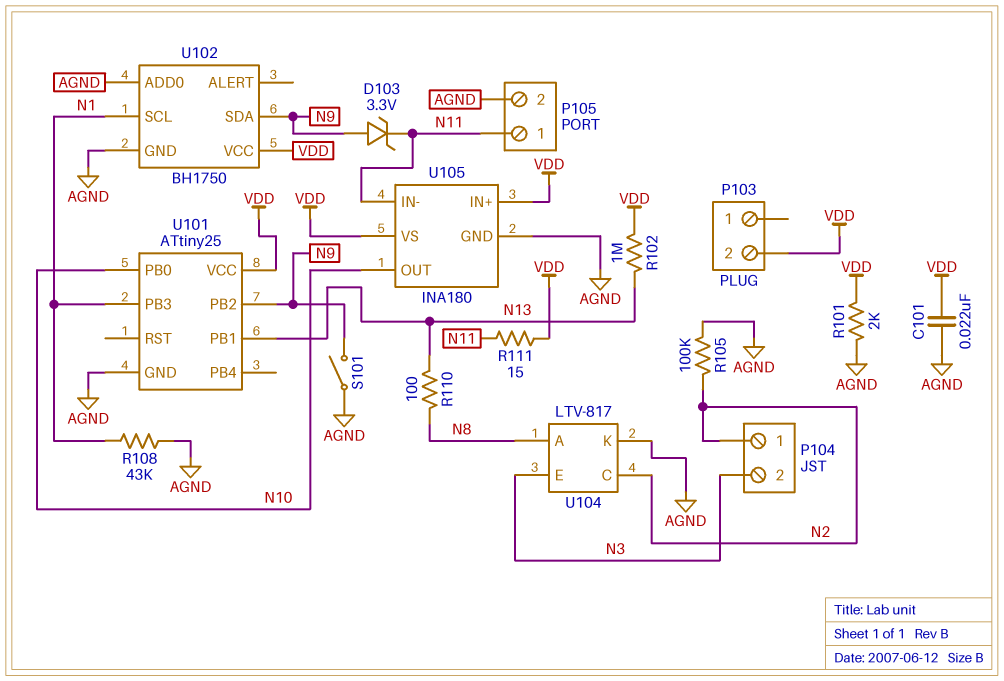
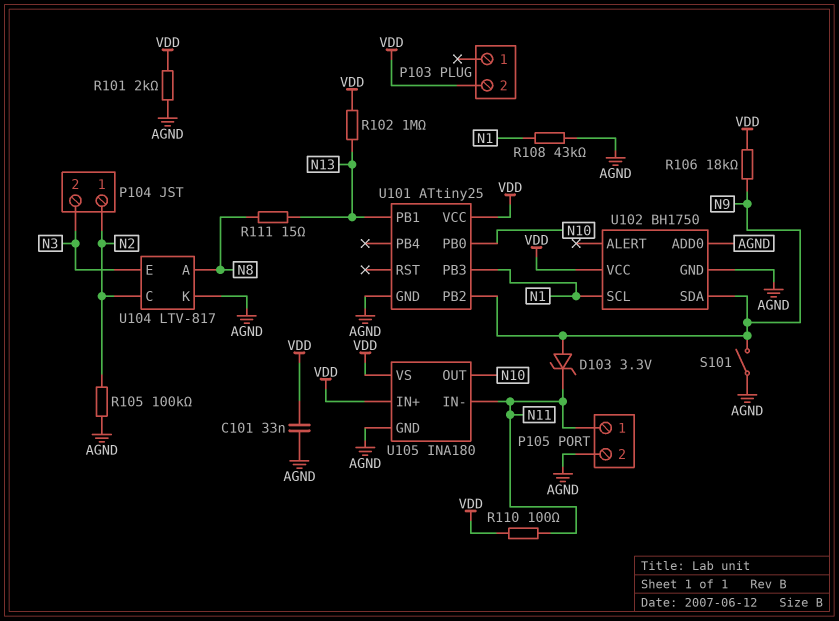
C101: 22nF (AGND, VDD) -> 33nF (AGND, VDD)
R106: none -> 18k (N9, VDD)
R110: 100 (N8, N13) -> 100 (N11, VDD)
R111: 15 (N11, VDD) -> 15 (N8, N13)

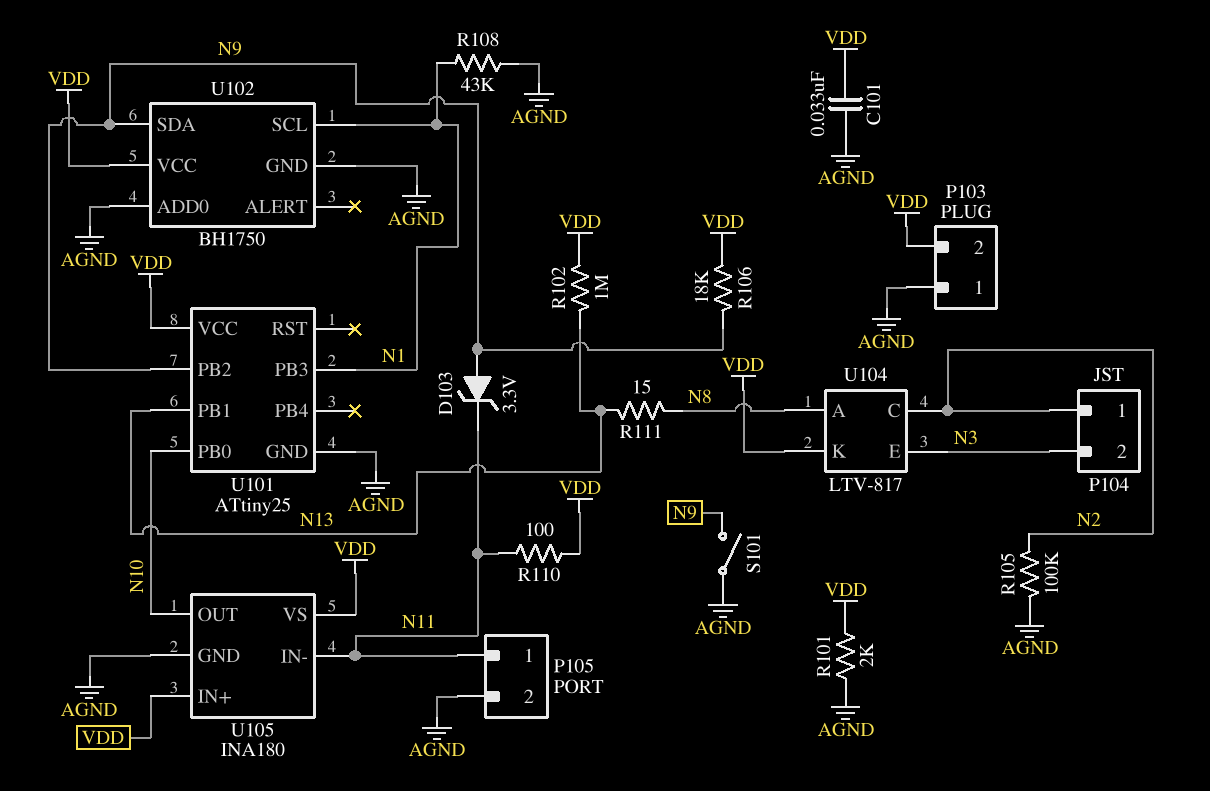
P103 pin 1: none -> AGND
U104 pin K: AGND -> VDD

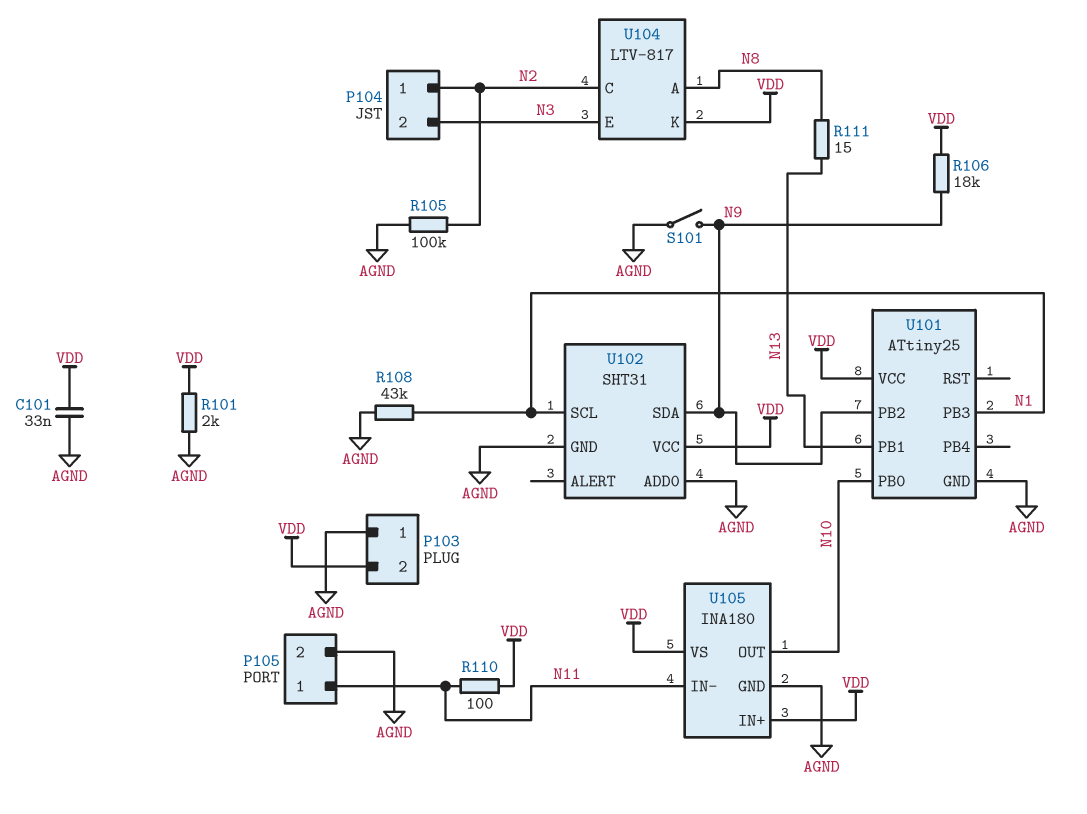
D103: zener 3.3V (A N9, K N11) -> none
R102: 1M (N13, VDD) -> none
U102: BH1750 -> SHT31

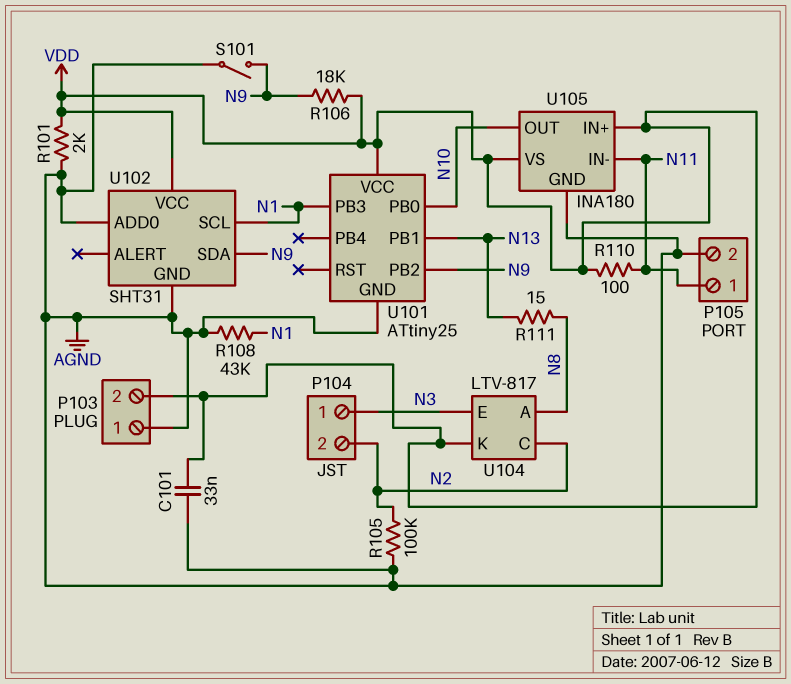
P104 pin 1: N2 -> N3
P104 pin 2: N3 -> N2

